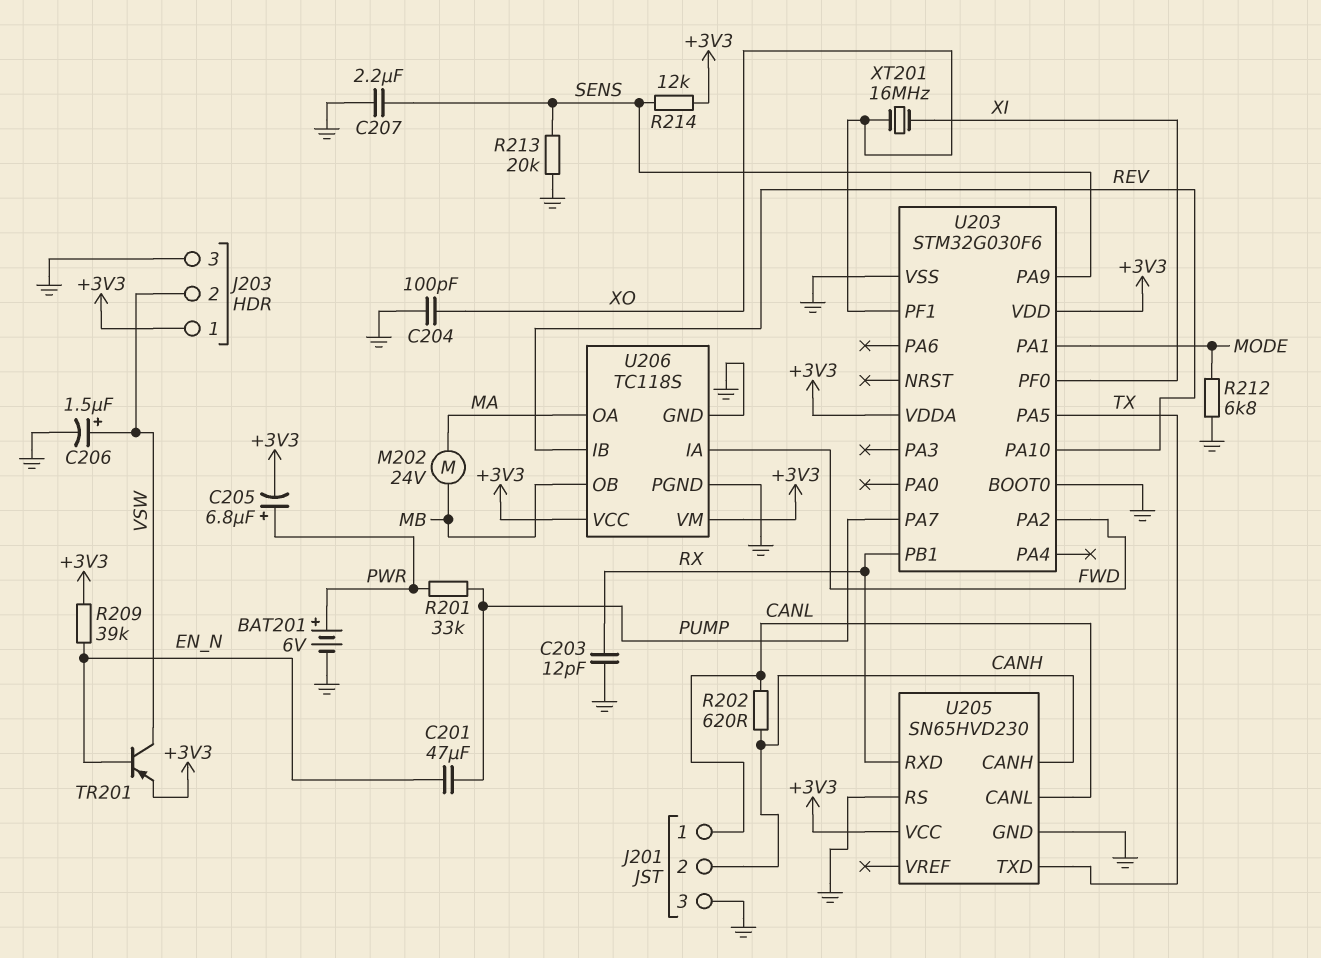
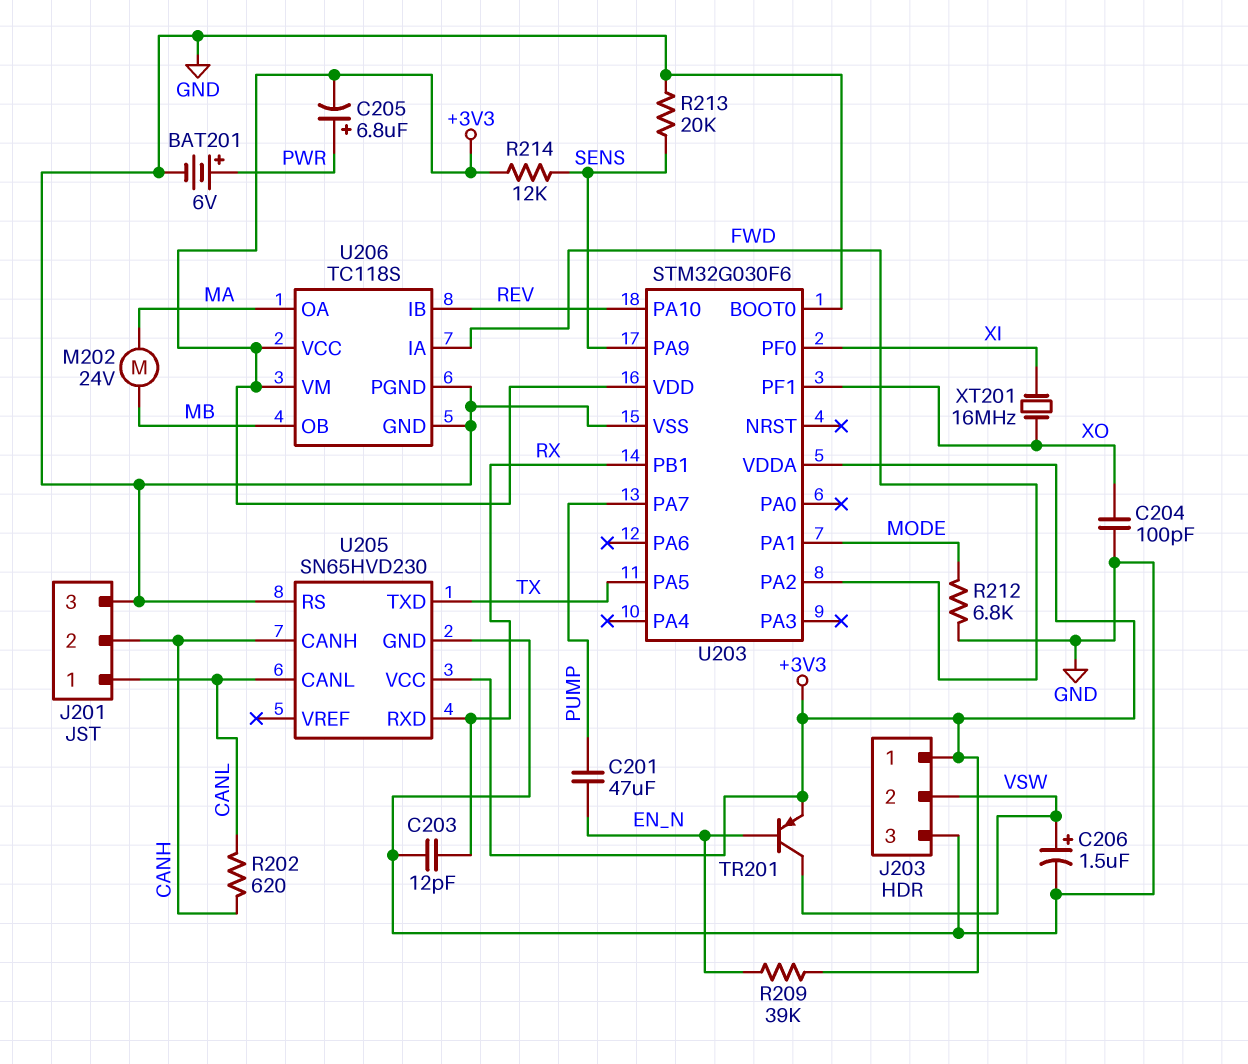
C207: 2.2uF (GND, SENS) -> none
R201: 33k (PUMP, PWR) -> none

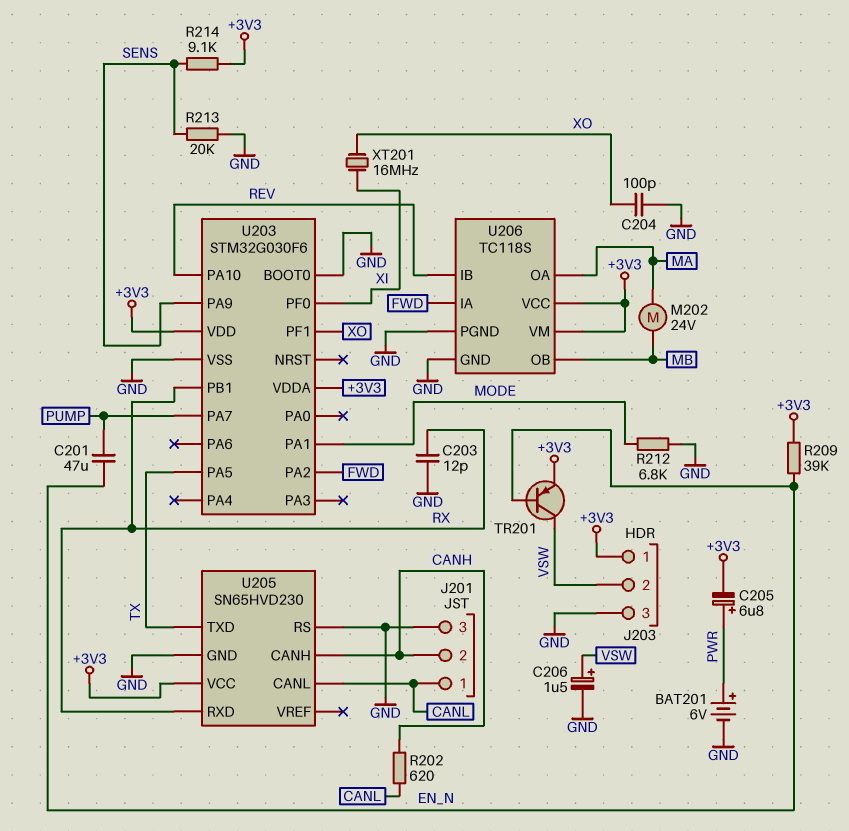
R214: 12k (+3V3, SENS) -> 9.1k (+3V3, SENS)

